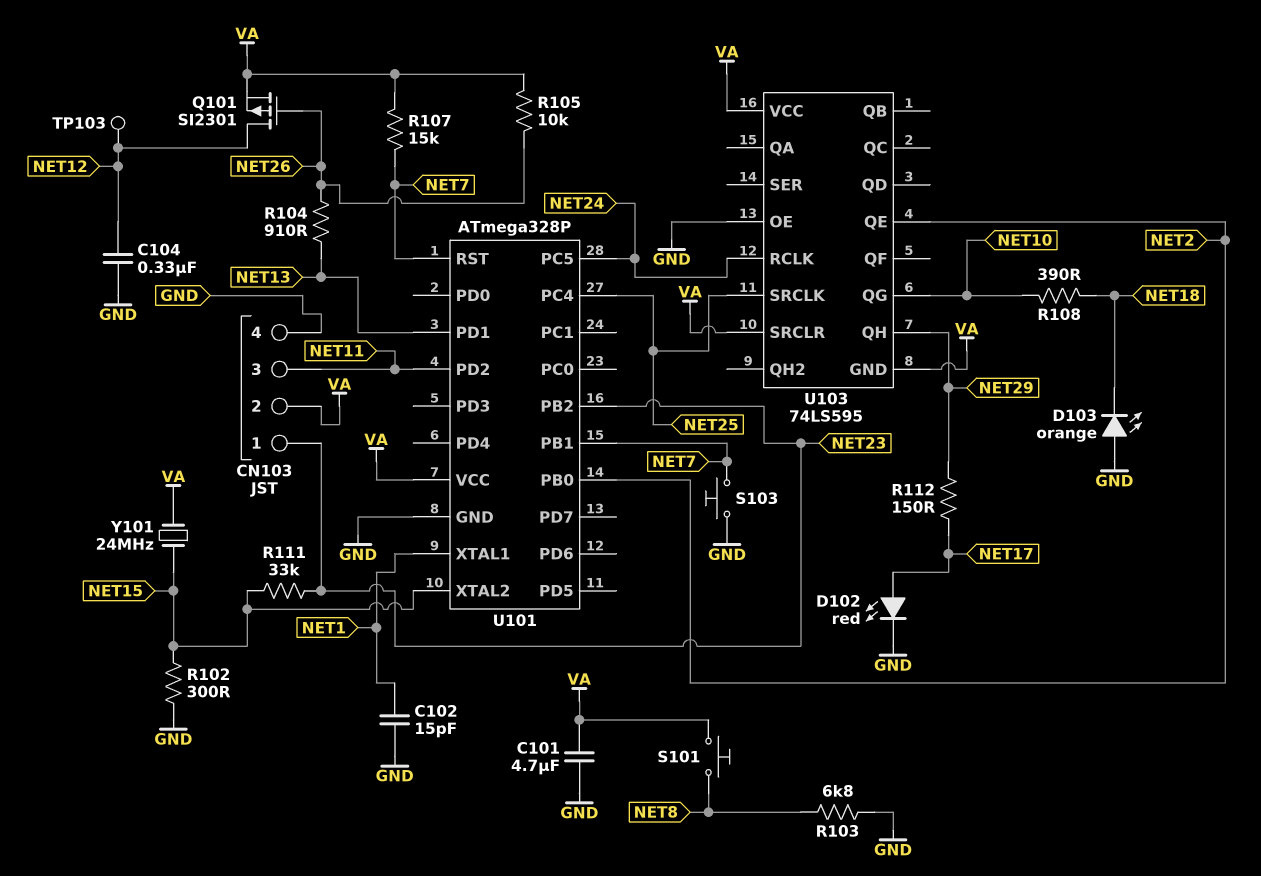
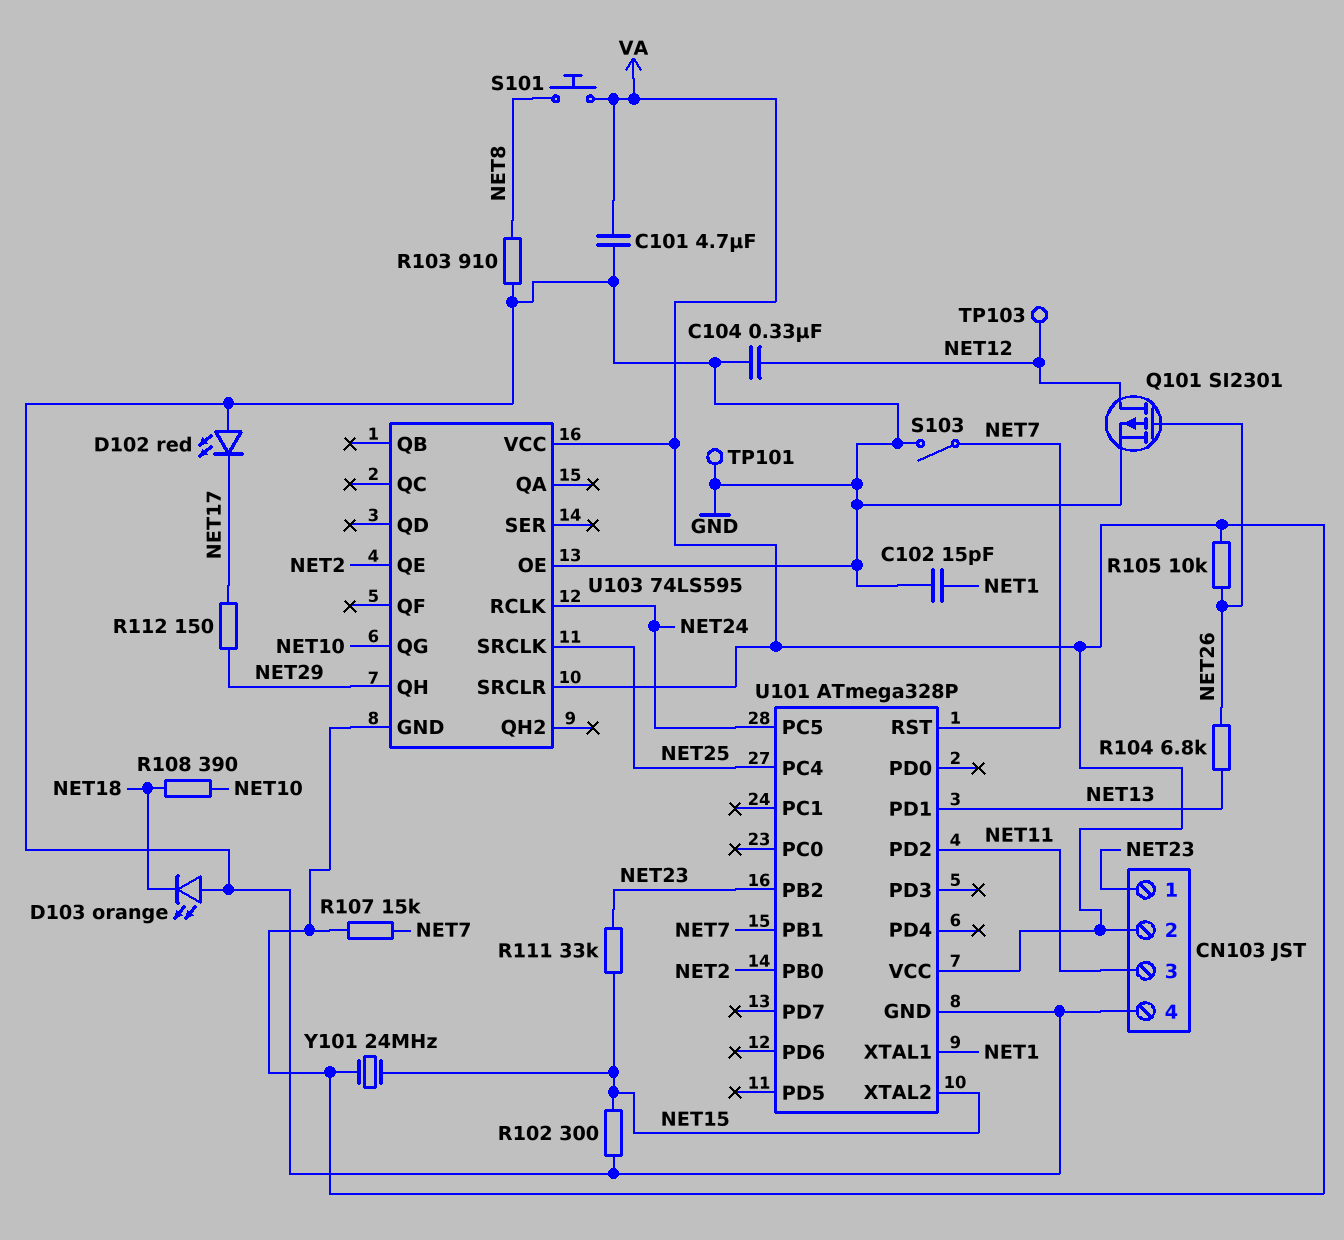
D102: LED red (A NET17, K GND) -> LED red (A GND, K NET17)
Q101: PMOS SI2301 (G NET26, D NET12, S VA) -> PMOS SI2301 (G NET26, D NET12, S GND)
R103: 6.8k (GND, NET8) -> 910 (GND, NET8)
R104: 910 (NET13, NET26) -> 6.8k (NET13, NET26)
S103: button (GND, NET7) -> switch (GND, NET7)
TP101: none -> test point (GND)

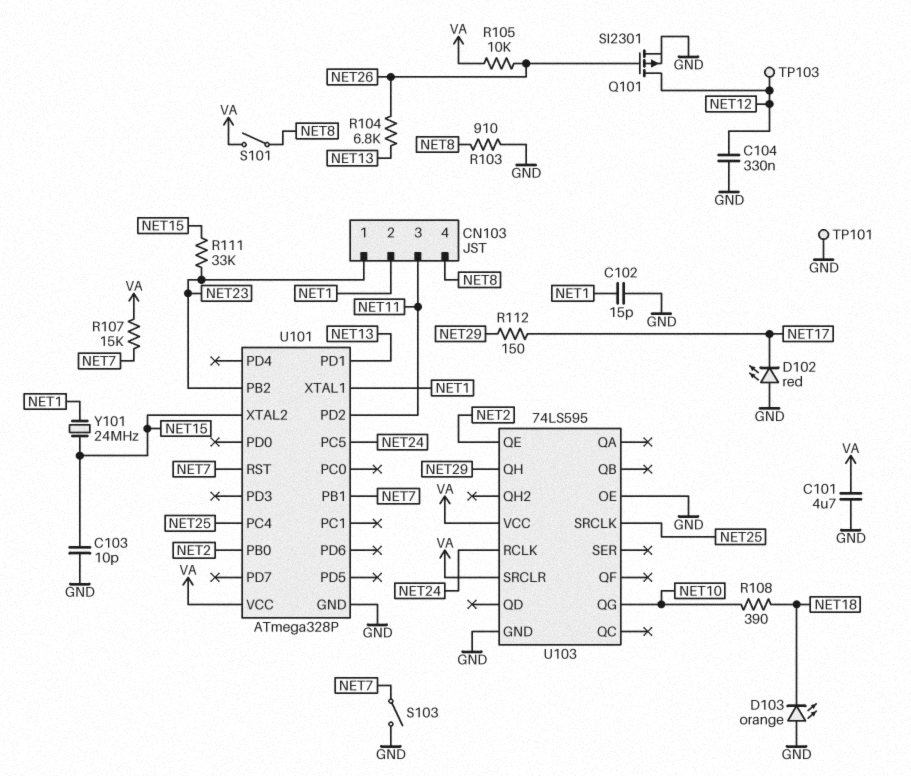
C103: none -> 10pF (GND, NET15)
CN103 pin 2: VA -> NET1
CN103 pin 4: GND -> NET8
R102: 300 (GND, NET15) -> none
S101: button (NET8, VA) -> switch (NET8, VA)
U103 pin GND: VA -> GND
Y101: 24MHz (NET15, VA) -> 24MHz (NET1, NET15)

